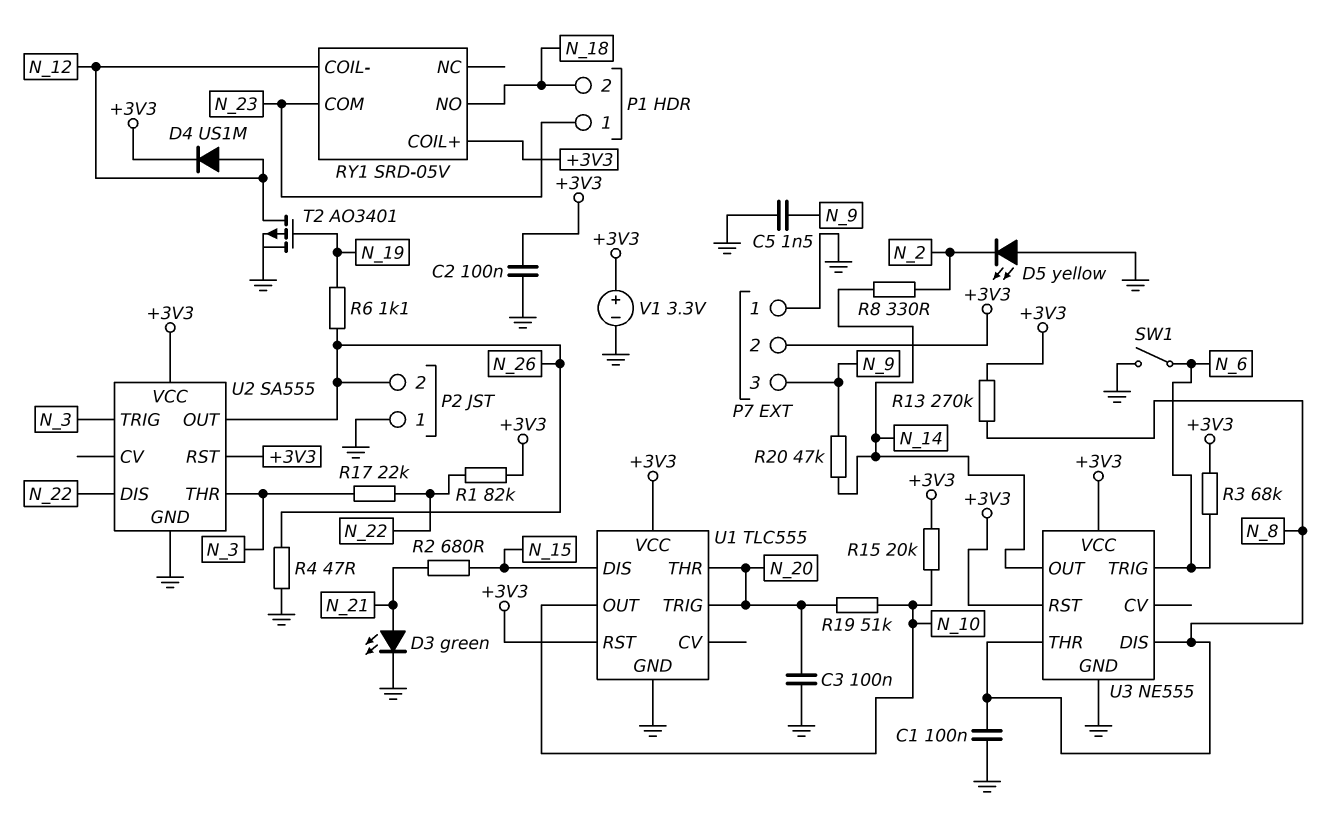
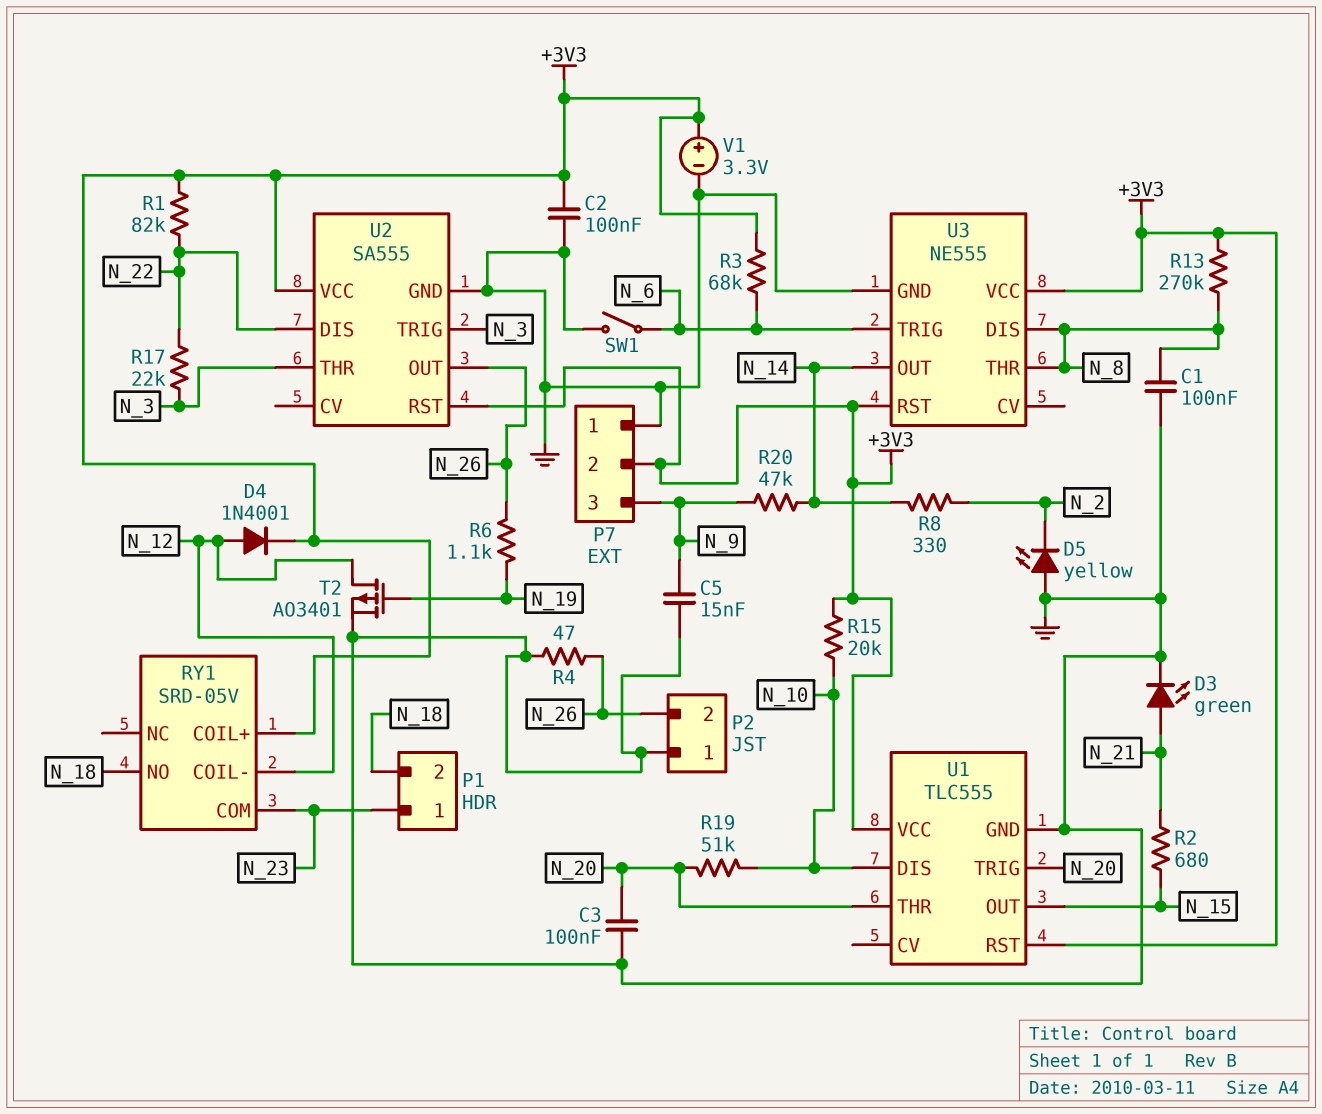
C5: 1.5nF (GND, N_9) -> 15nF (GND, N_9)
D4: diode US1M (A N_12, K +3V3) -> diode 1N4001 (A N_12, K +3V3)
U1 pin DIS: N_15 -> N_10
U1 pin OUT: N_10 -> N_15

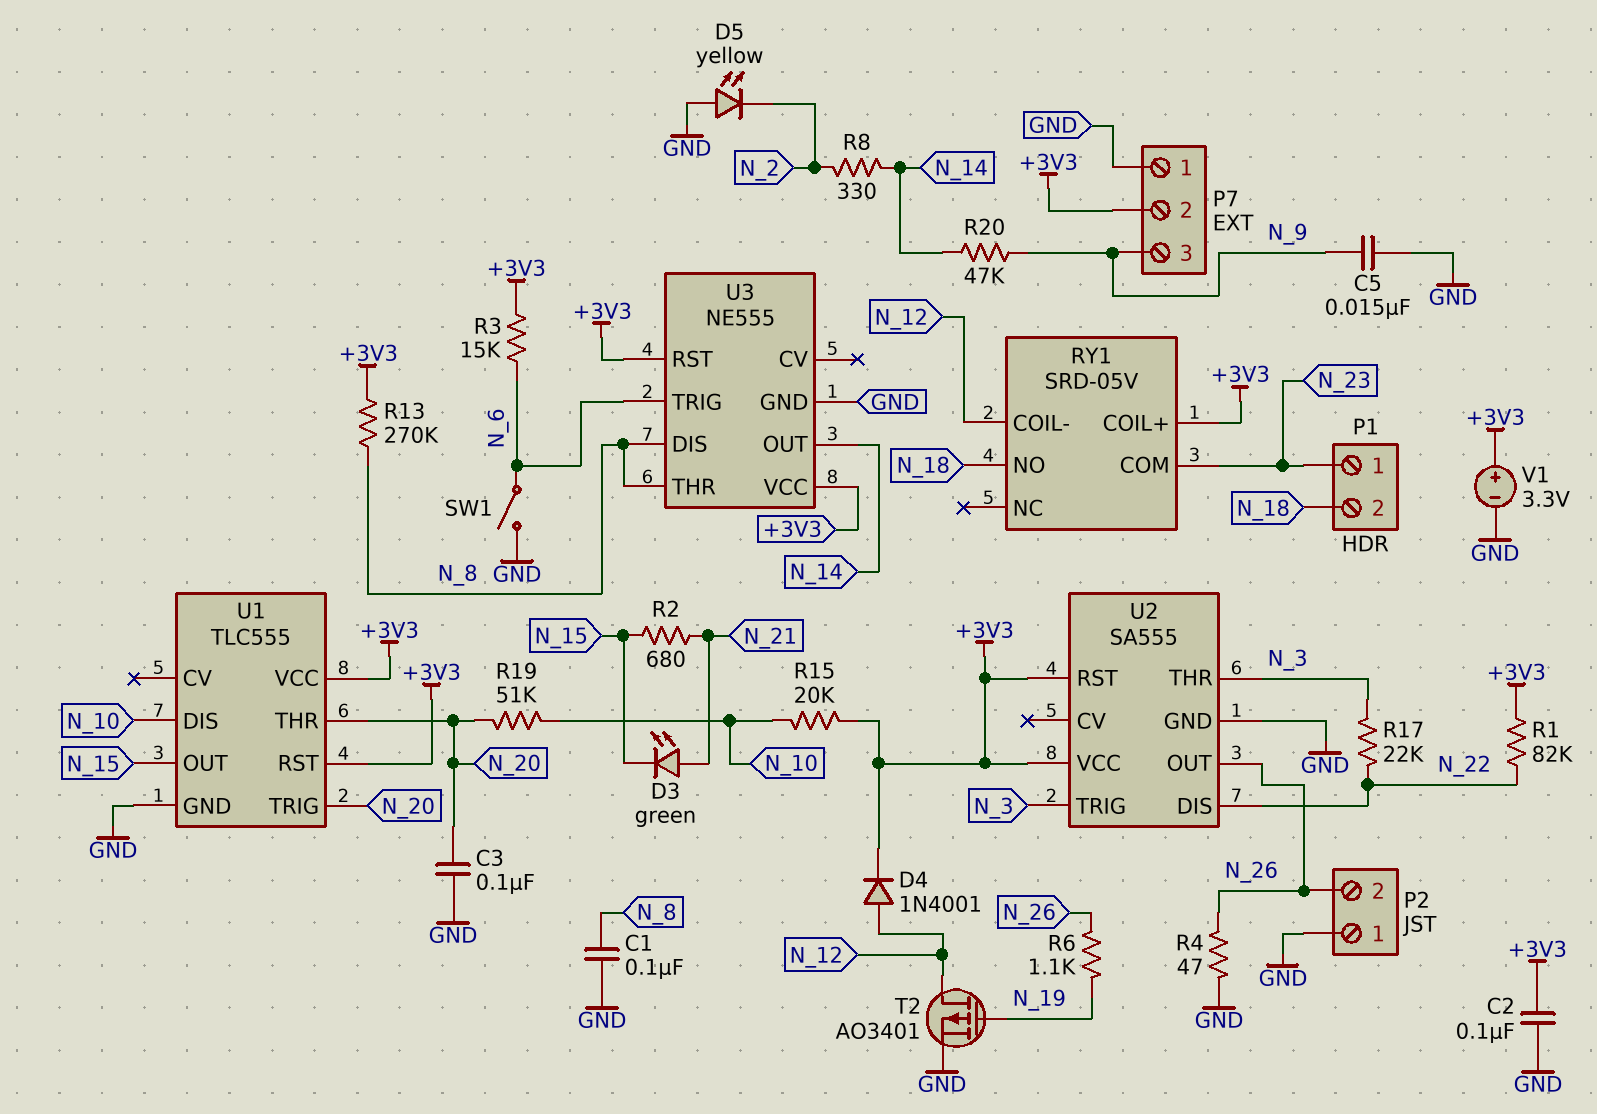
D3: LED green (A N_21, K GND) -> LED green (A N_21, K N_15)
R3: 68k (+3V3, N_6) -> 15k (+3V3, N_6)

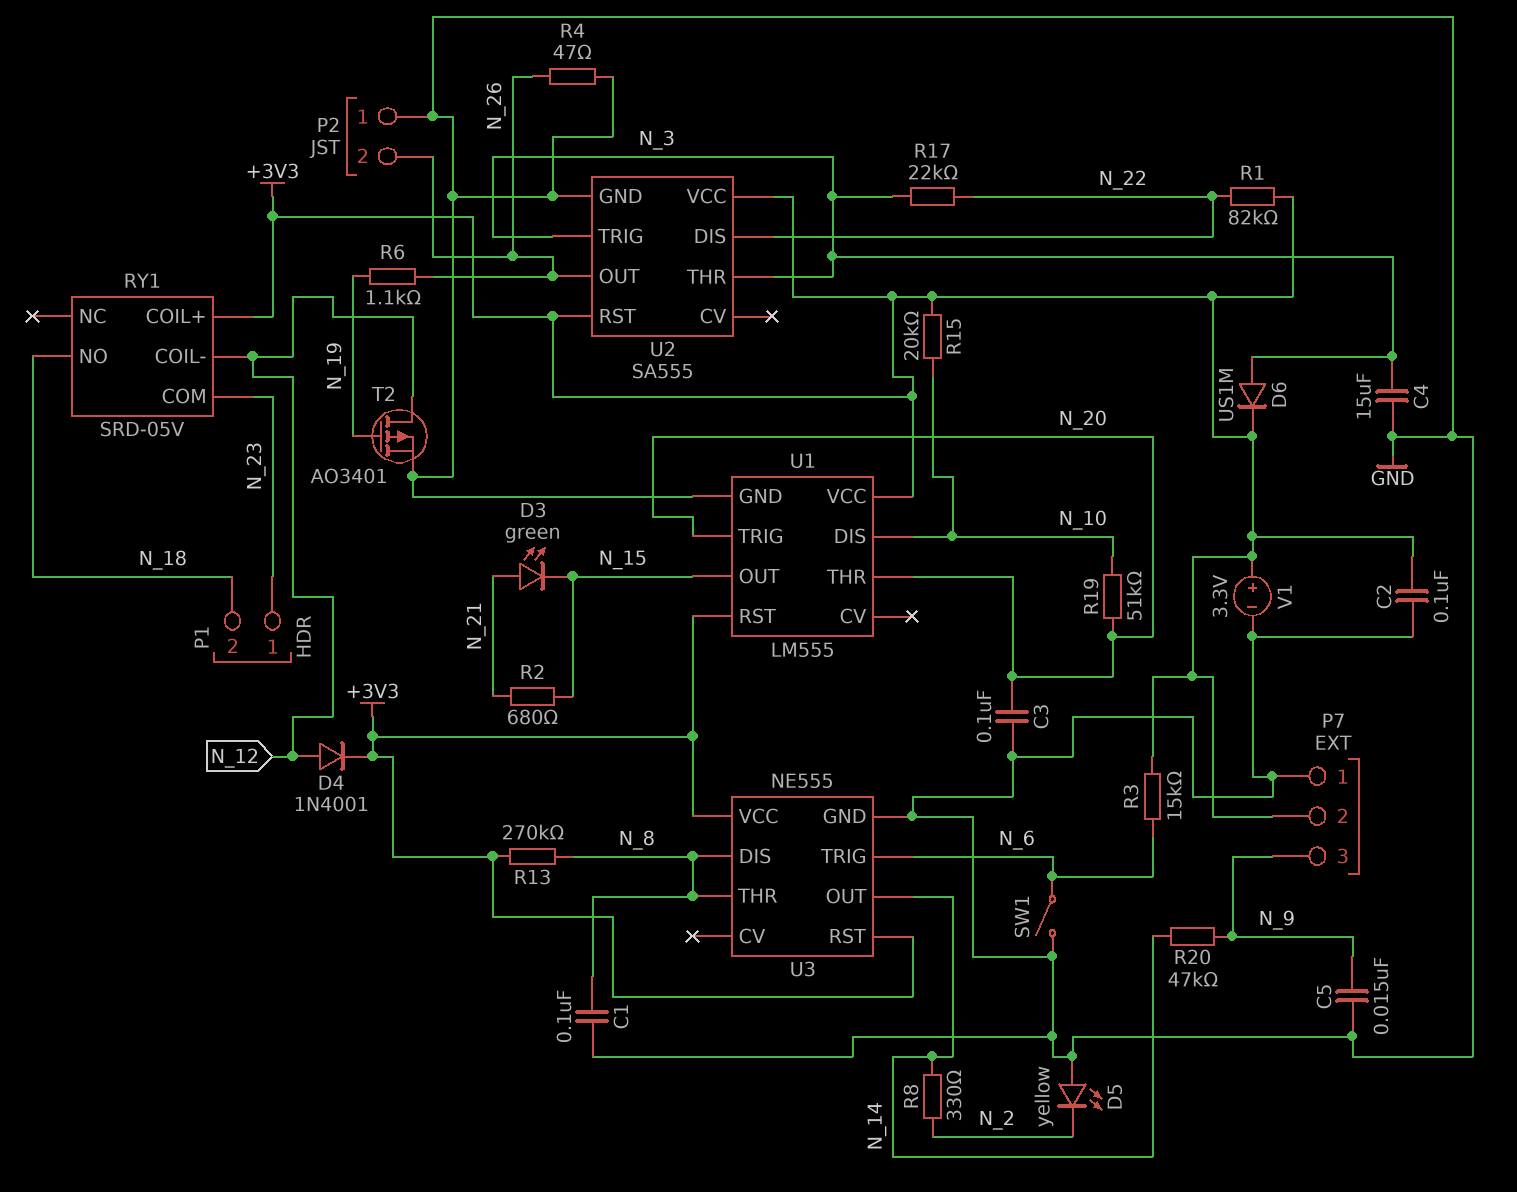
C4: none -> 15uF (GND, N_3)
D6: none -> diode US1M (A N_3, K +3V3)
U1: TLC555 -> LM555

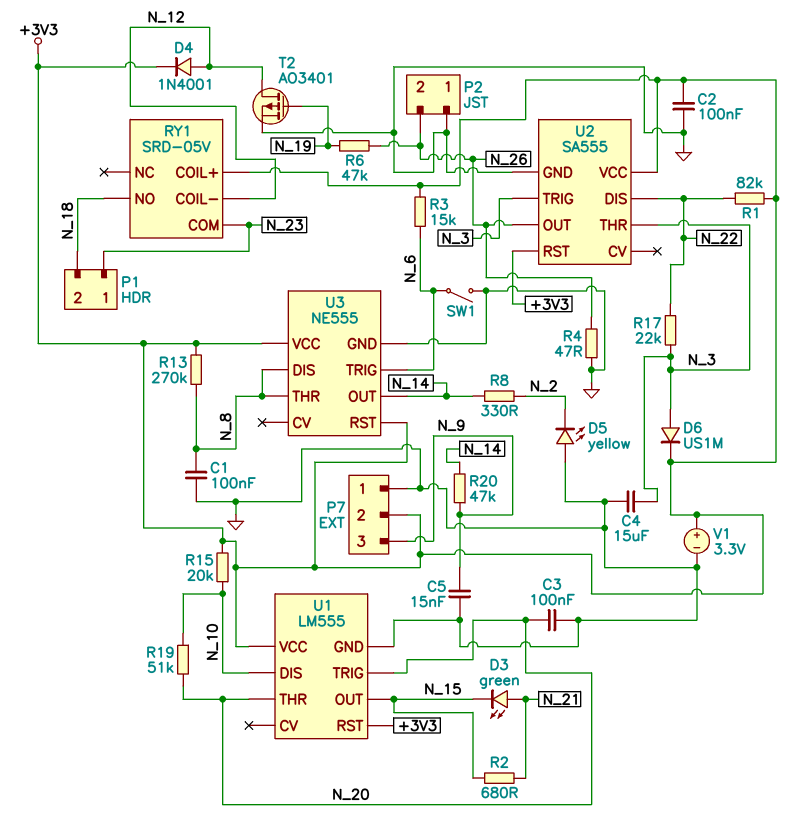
R6: 1.1k (N_19, N_26) -> 47k (N_19, N_26)

